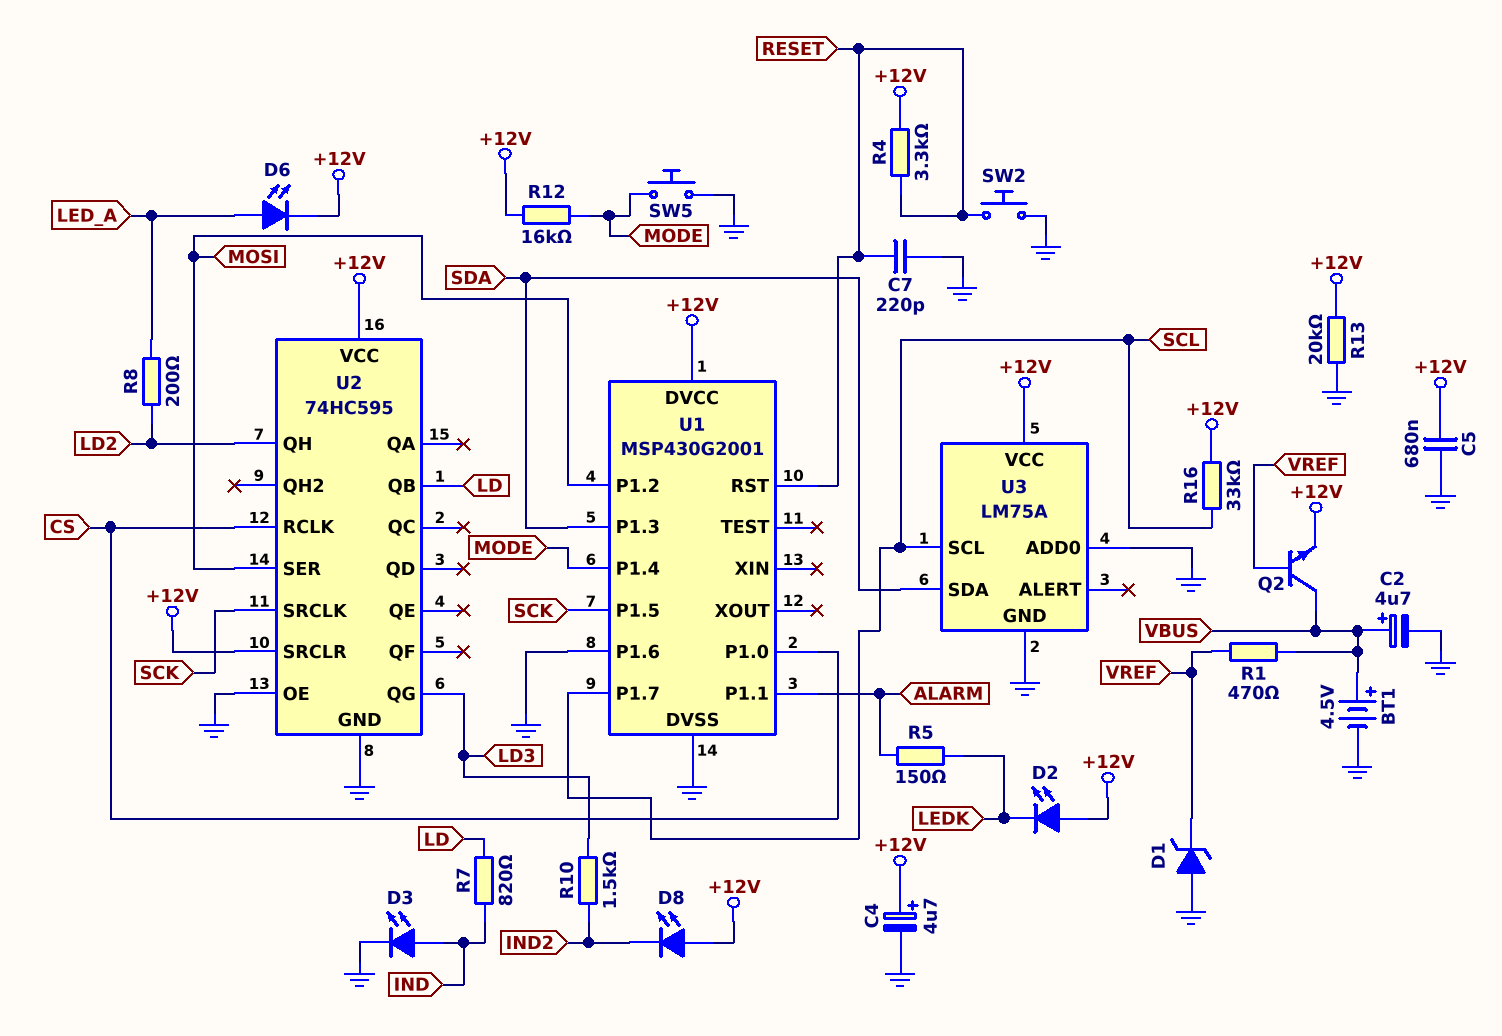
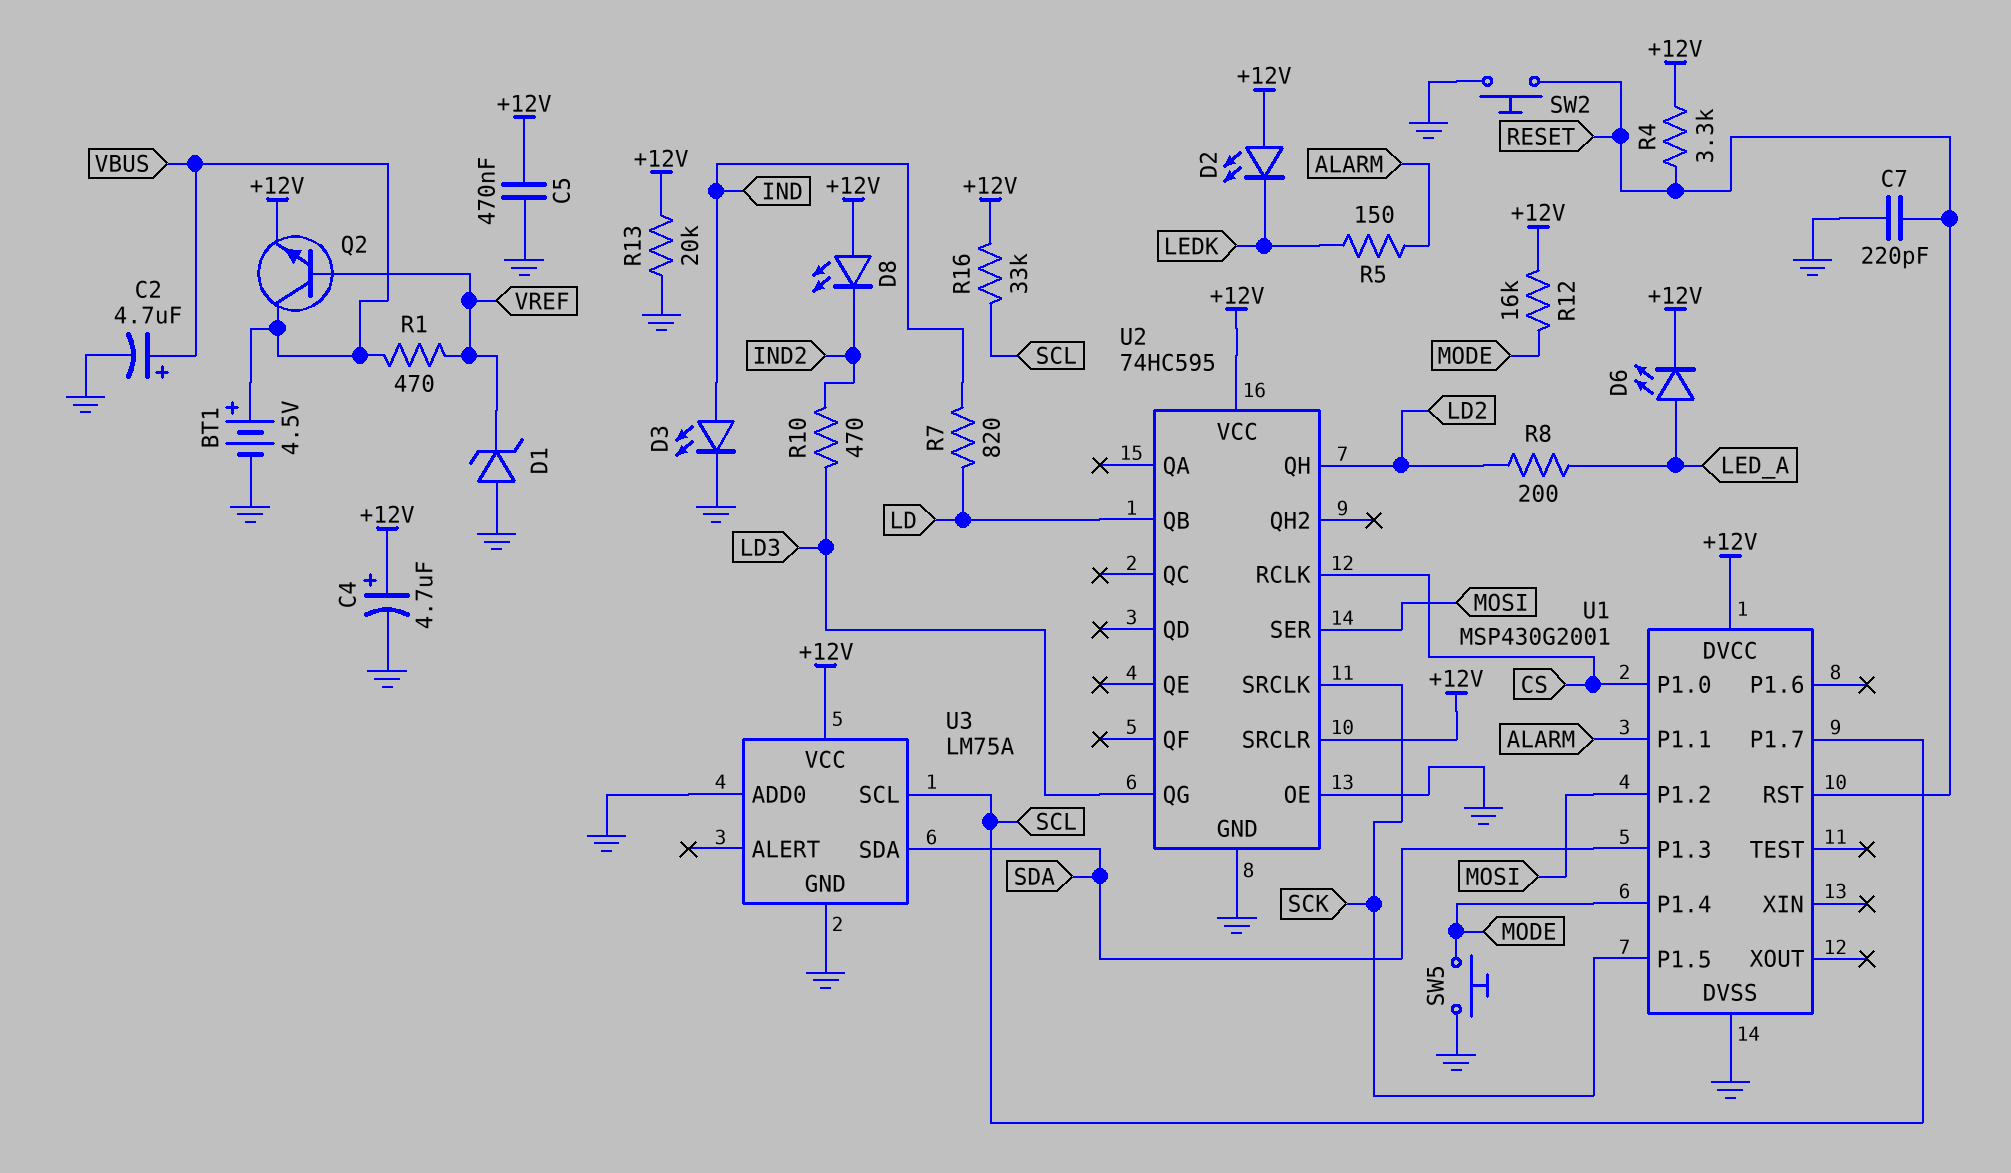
C5: 680nF (+12V, GND) -> 470nF (+12V, GND)
R10: 1.5k (IND2, LD3) -> 470 (IND2, LD3)
U1 pin P1.6: GND -> none

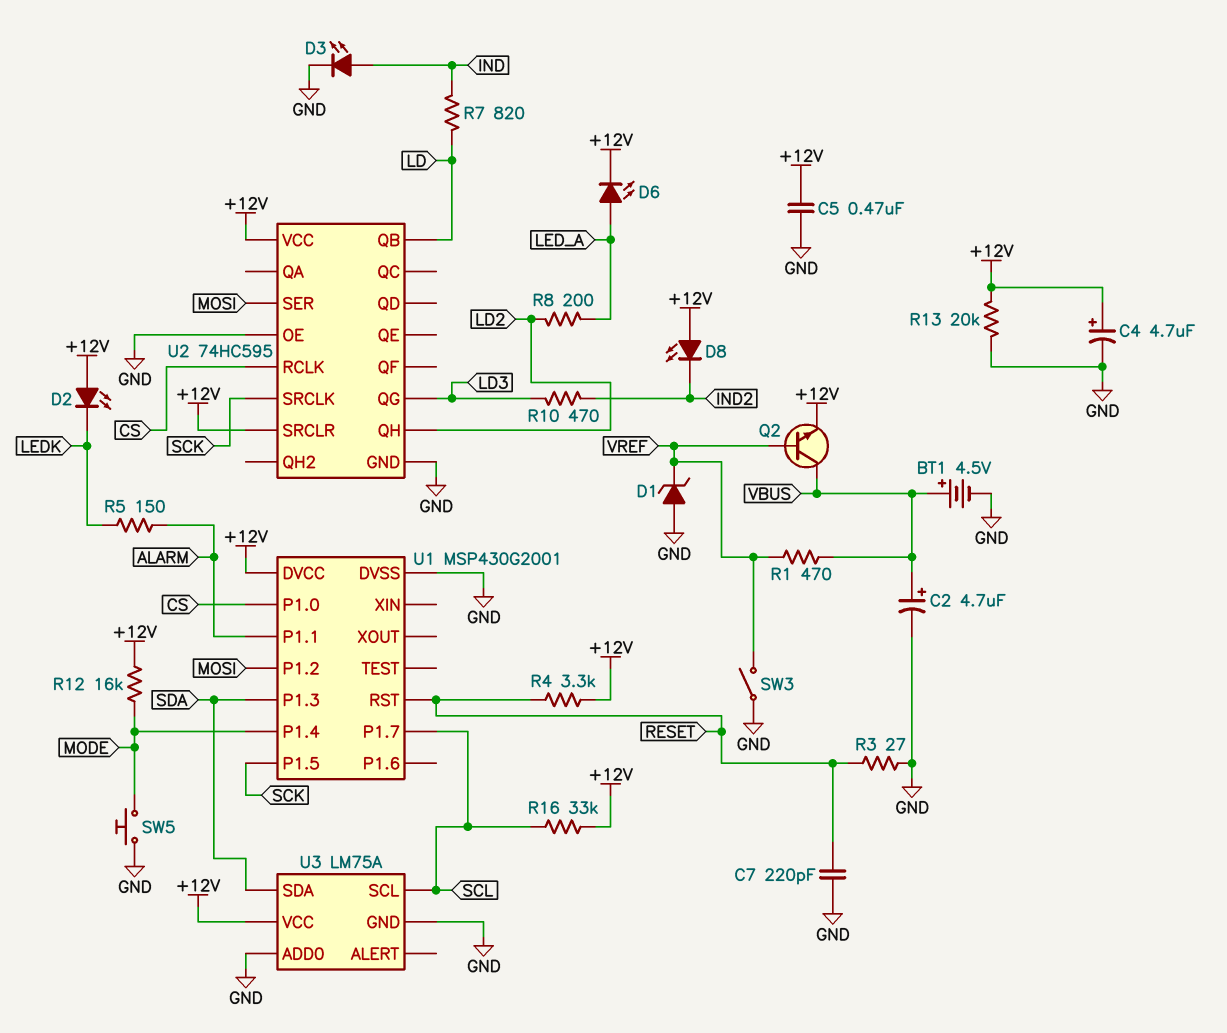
R3: none -> 27 (GND, RESET)
SW2: button (GND, RESET) -> none
SW3: none -> switch (GND, VREF)

